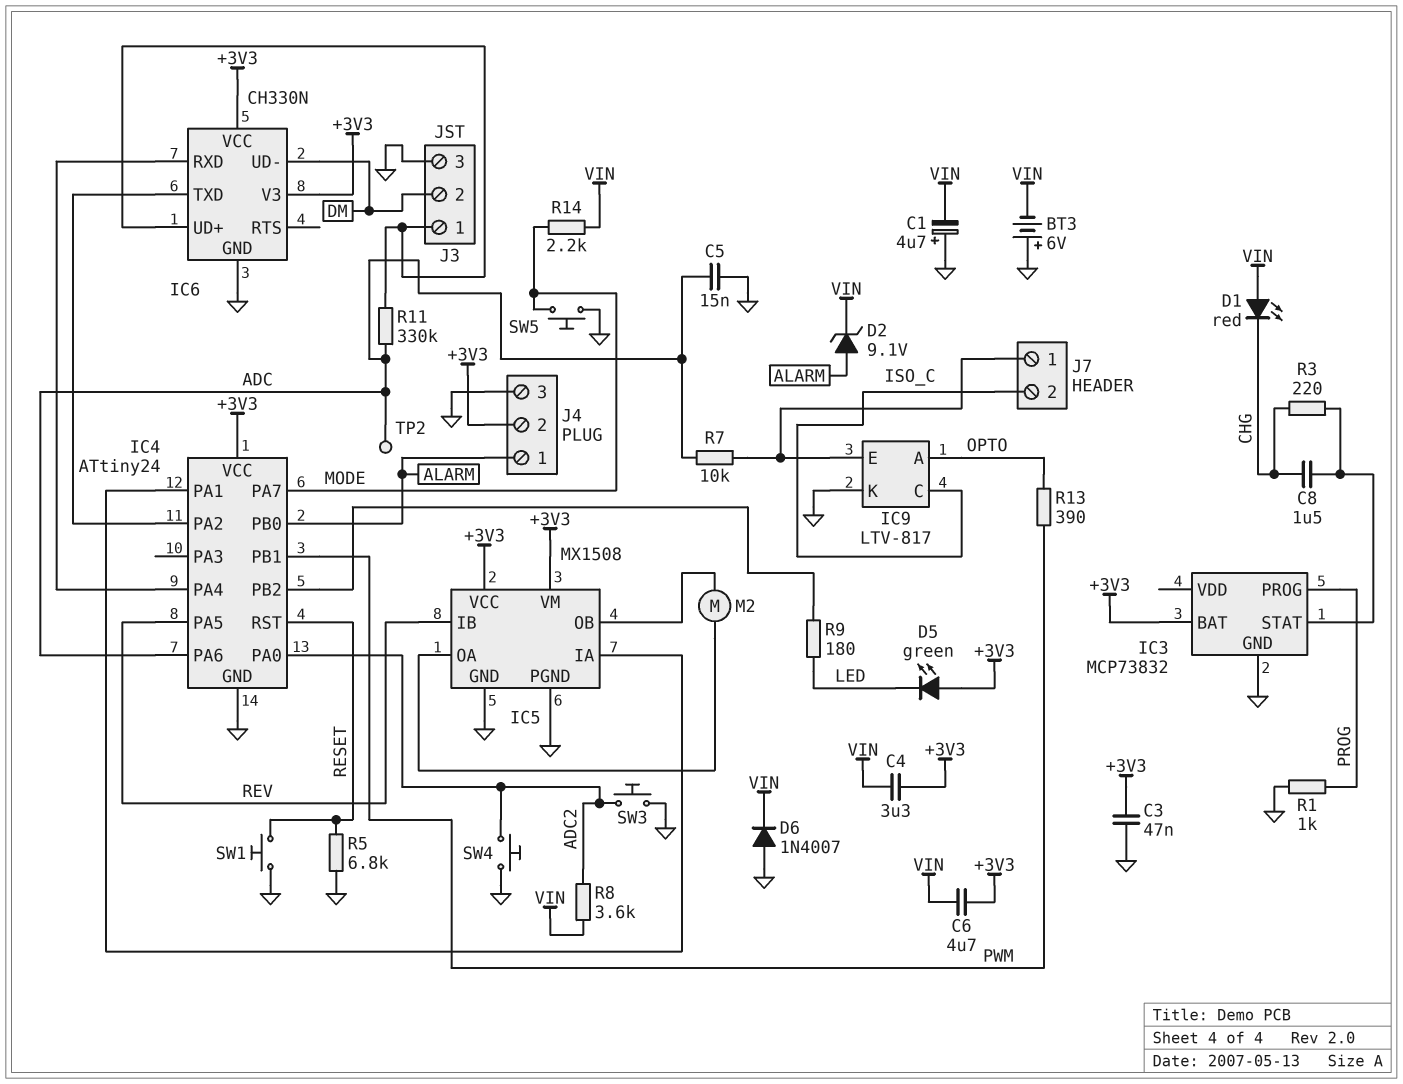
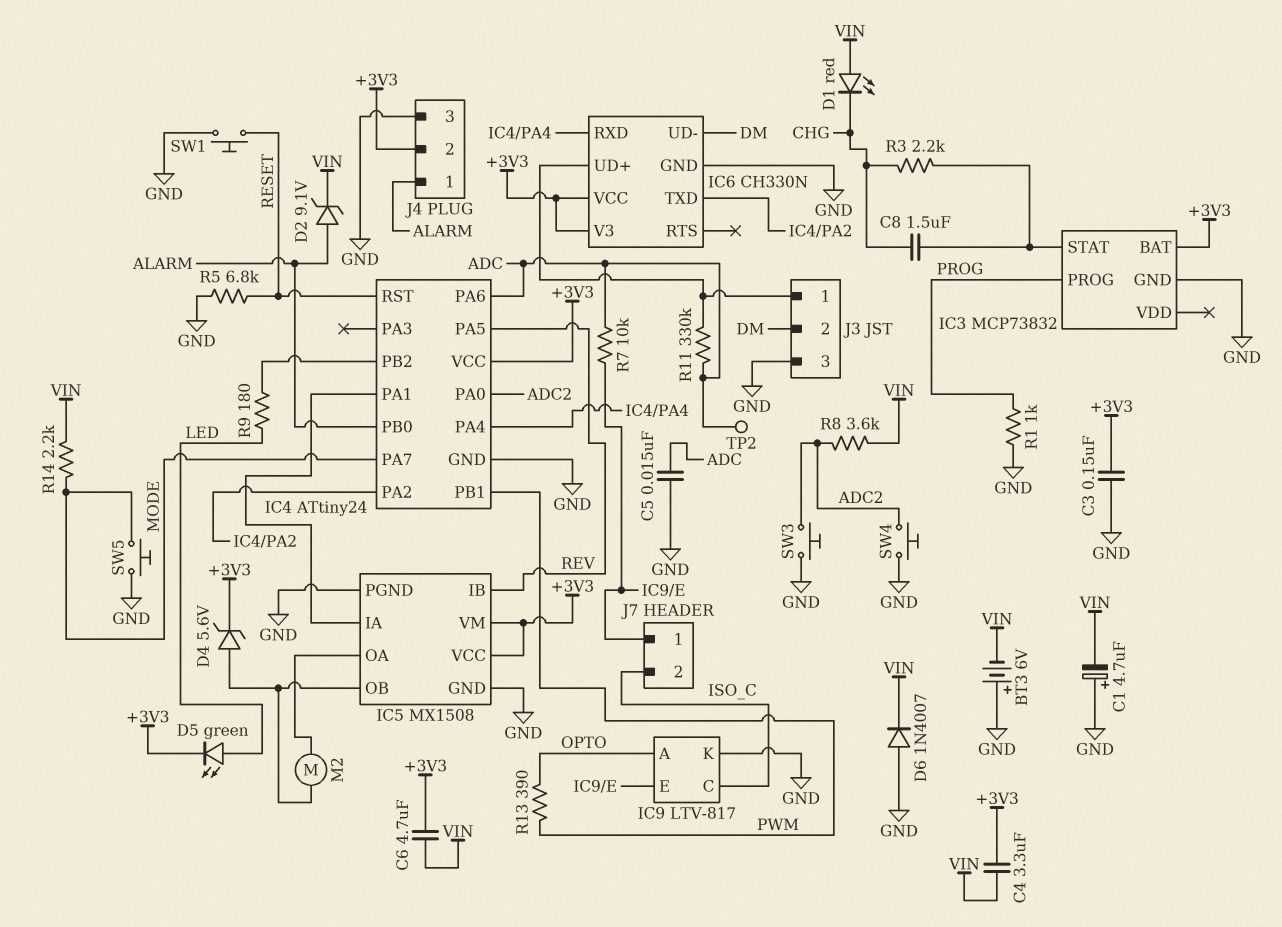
C3: 47nF (+3V3, GND) -> 150nF (+3V3, GND)
D4: none -> zener 5.6V (A IC5/OB, K +3V3)
D5: LED green (A +3V3, K LED) -> LED green (A LED, K +3V3)
R3: 220 (CHG, IC3/STAT) -> 2.2k (CHG, IC3/STAT)

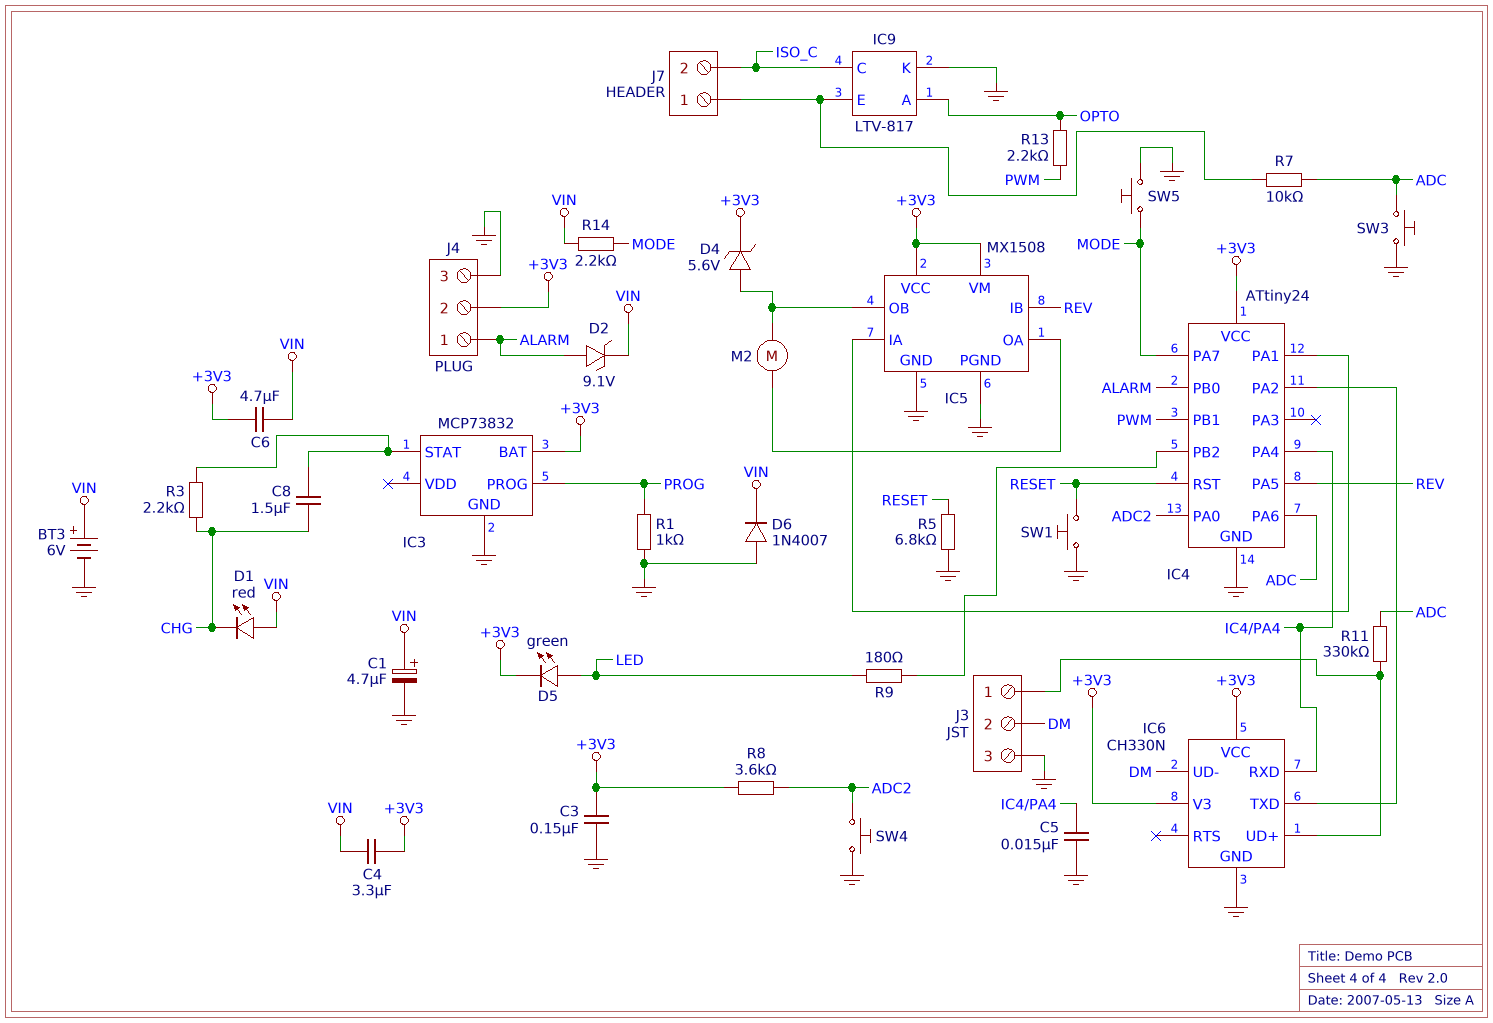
BT3: 6V (plus GND, minus VIN) -> 6V (plus VIN, minus GND)
C1: 4.7uF (plus GND, minus VIN) -> 4.7uF (plus VIN, minus GND)
C5: 15nF (ADC, GND) -> 15nF (GND, IC4/PA4)
R8: 3.6k (ADC2, VIN) -> 3.6k (+3V3, ADC2)
R13: 390 (OPTO, PWM) -> 2.2k (OPTO, PWM)
SW3: button (ADC2, GND) -> button (ADC, GND)
TP2: test point (ADC) -> none

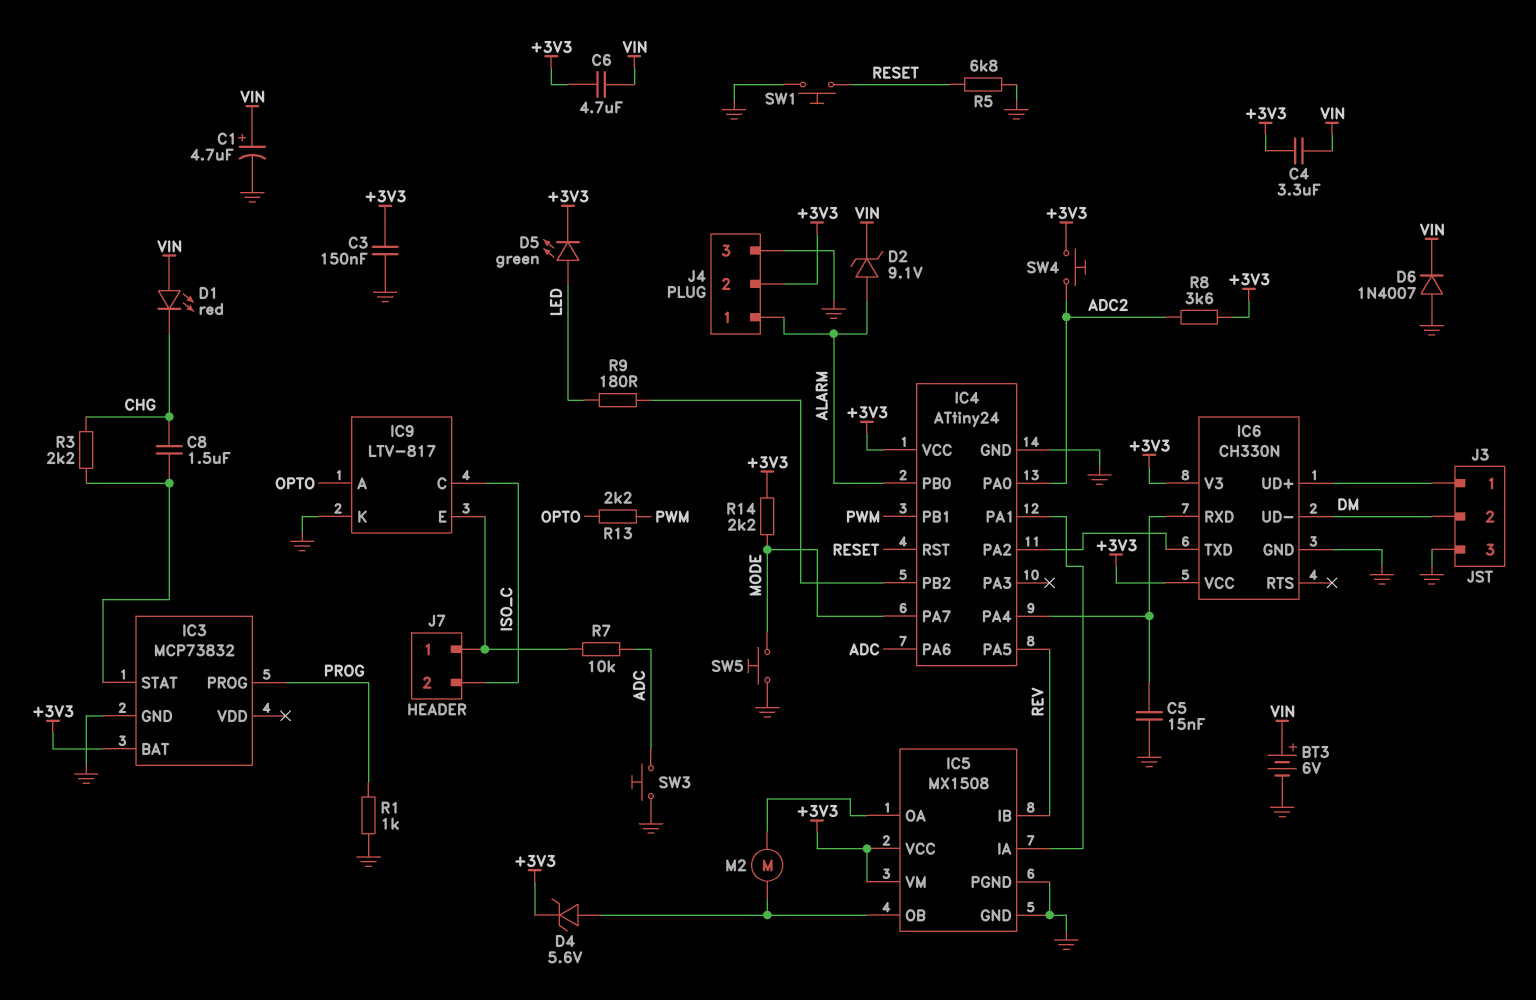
R11: 330k (ADC, IC6/UD+) -> none
R14: 2.2k (MODE, VIN) -> 2.2k (+3V3, MODE)
SW4: button (ADC2, GND) -> button (+3V3, ADC2)

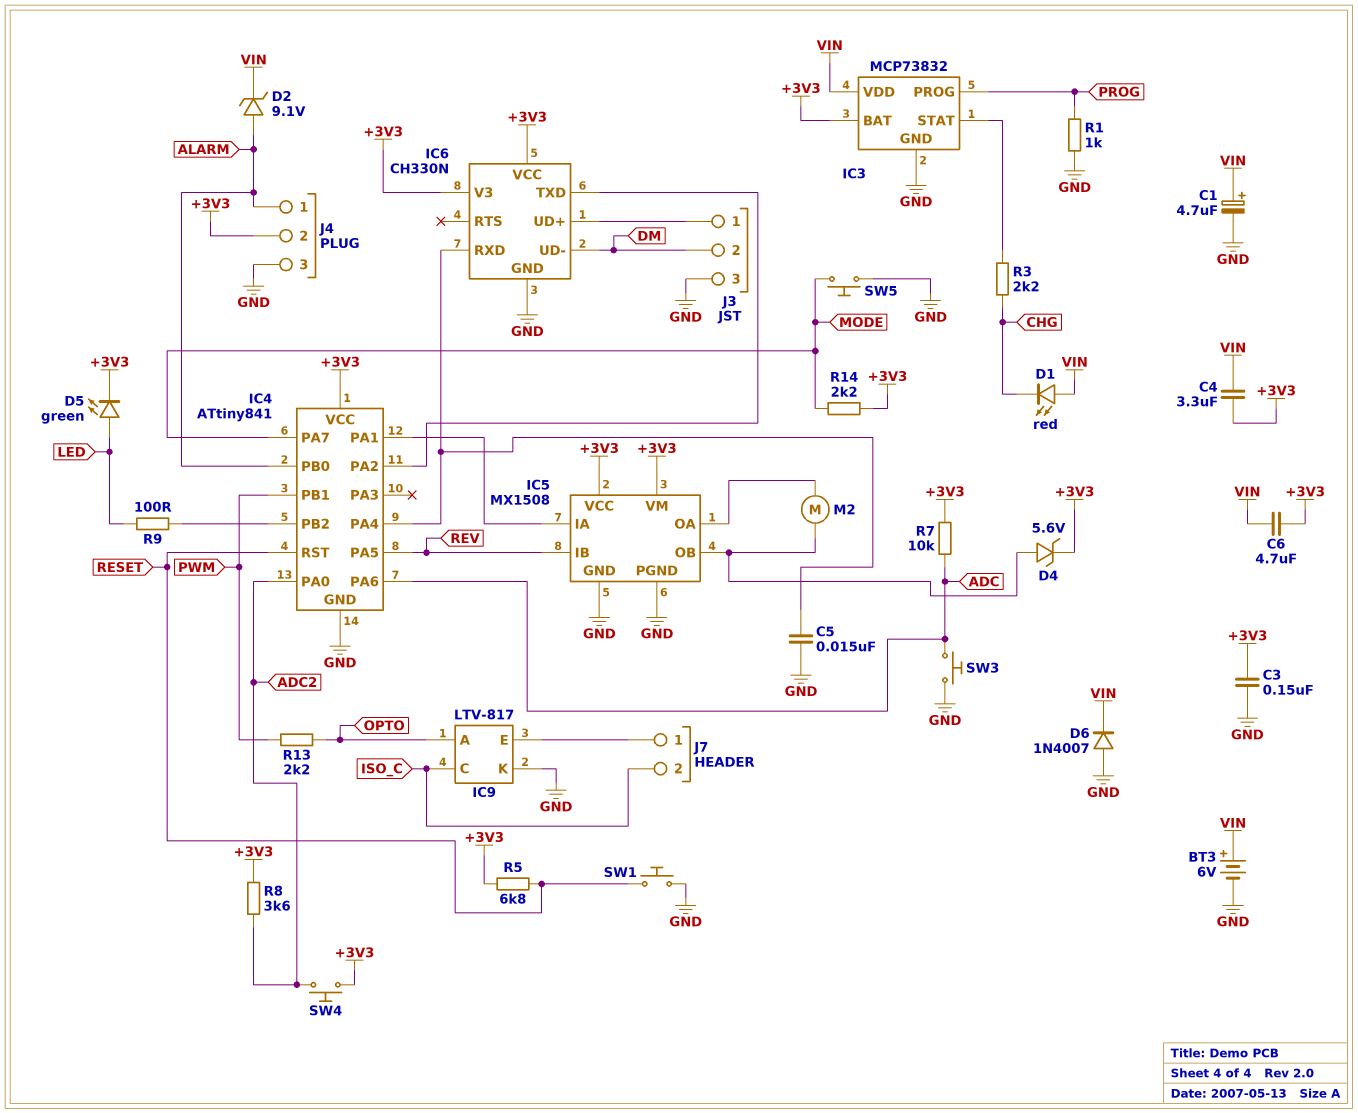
C8: 1.5uF (CHG, IC3/STAT) -> none
IC3 pin VDD: none -> VIN
IC4: ATtiny24 -> ATtiny841
R5: 6.8k (GND, RESET) -> 6.8k (+3V3, RESET)
R7: 10k (ADC, IC9/E) -> 10k (+3V3, ADC)
R9: 180 (IC4/PB2, LED) -> 100 (IC4/PB2, LED)

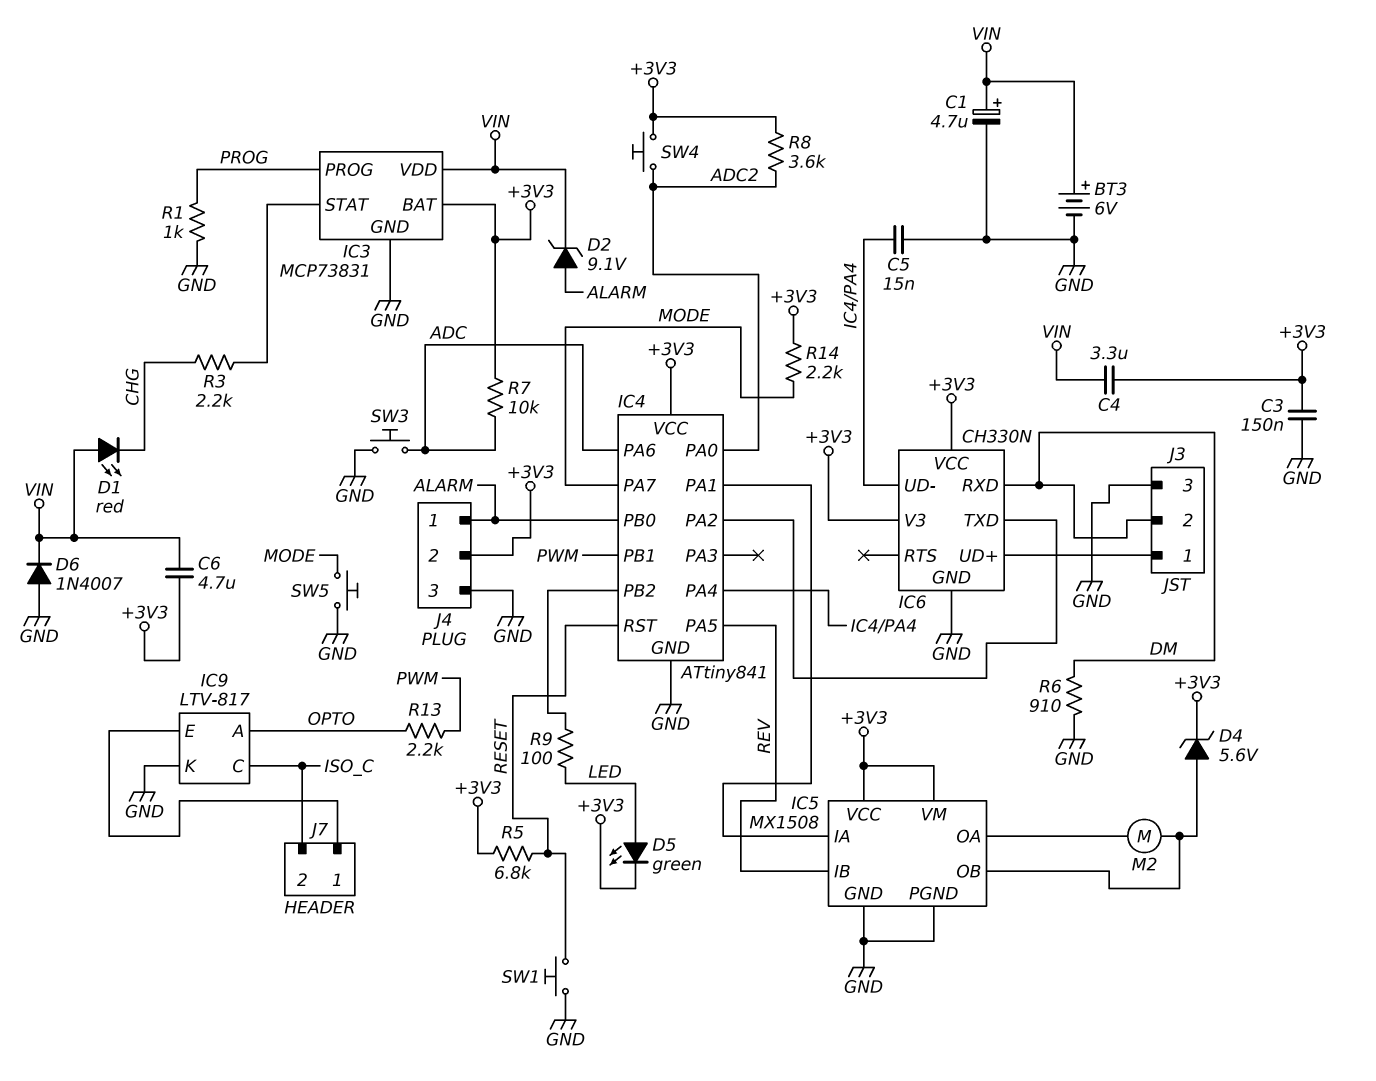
IC3: MCP73832 -> MCP73831
IC6 pin RXD: IC4/PA4 -> DM
IC6 pin UD-: DM -> IC4/PA4
R6: none -> 910 (DM, GND)

